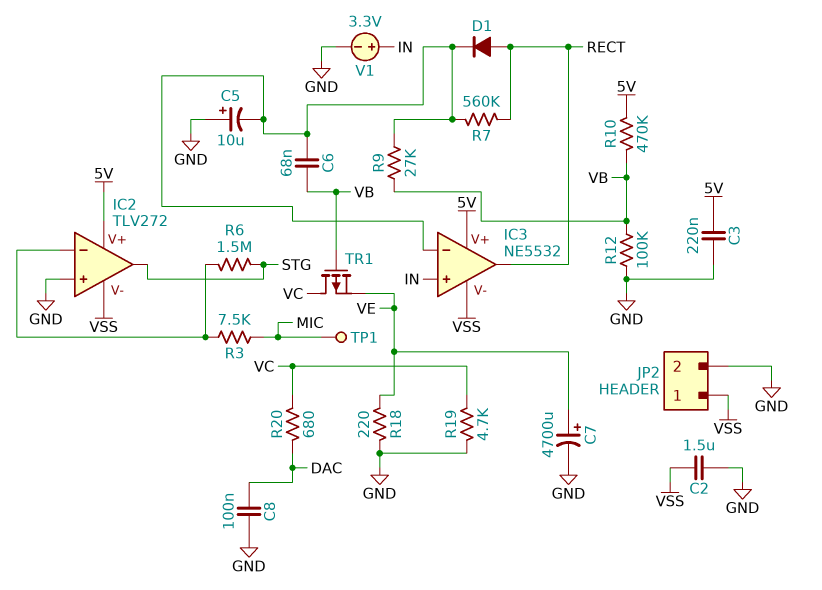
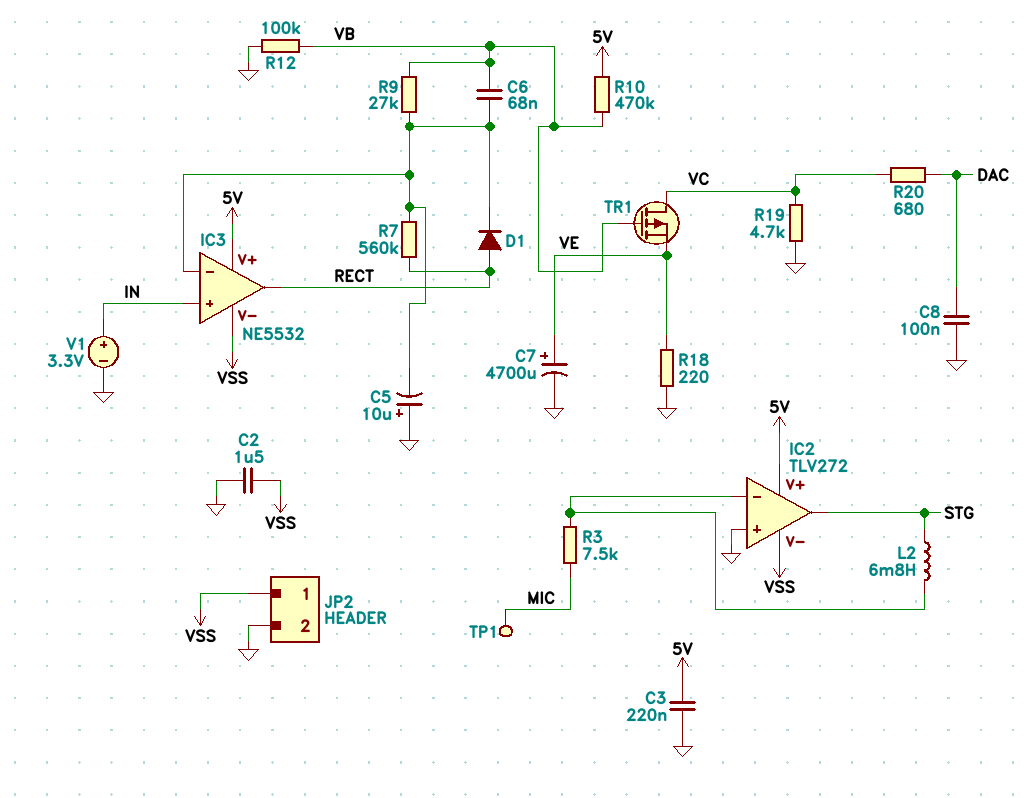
L2: none -> 6.8mH (IC2/in-, STG)
R6: 1.5M (IC2/in-, STG) -> none

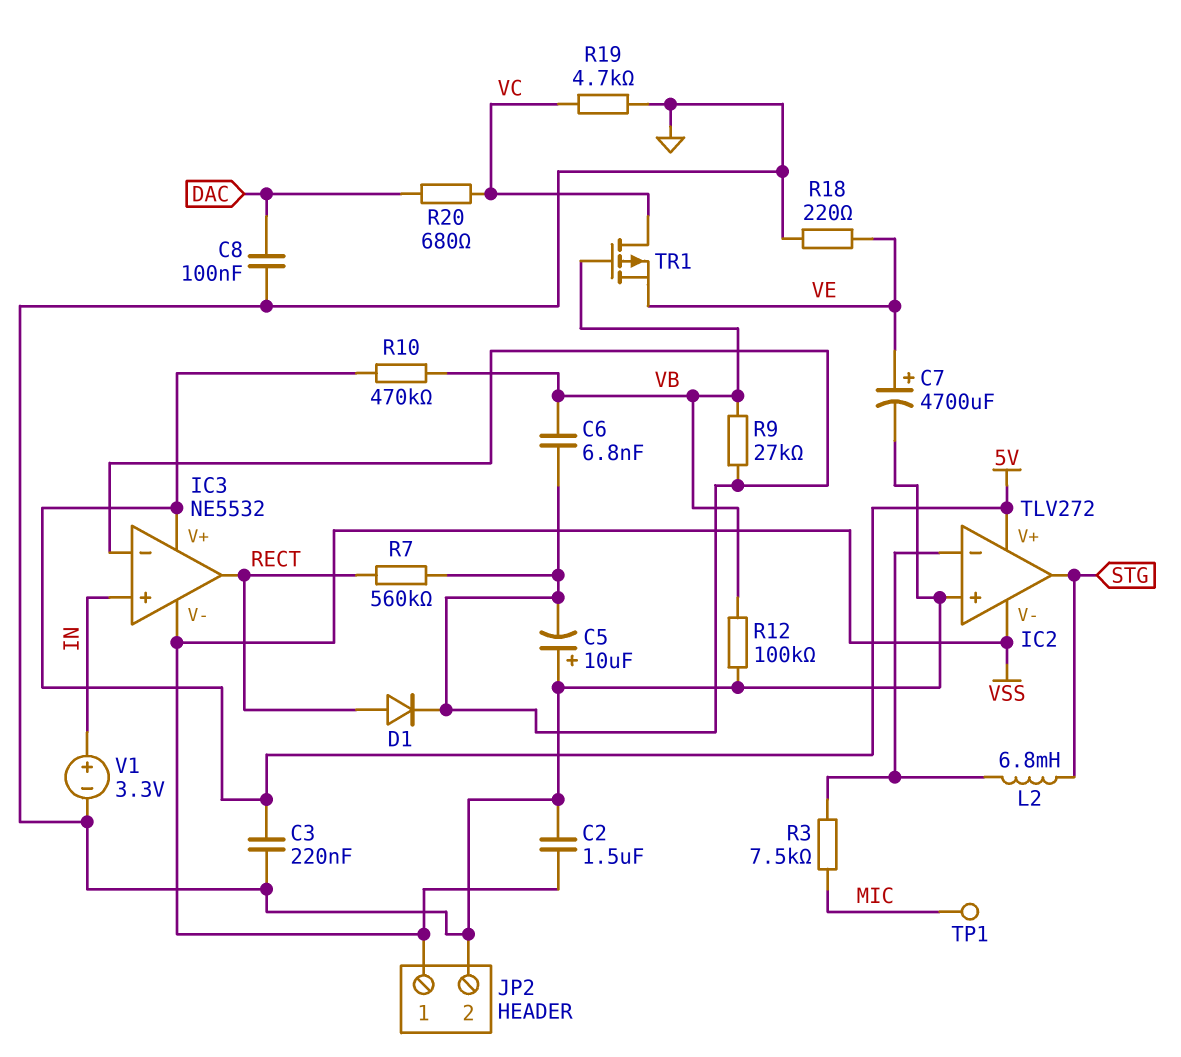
C6: 68nF (IC3/in-, VB) -> 6.8nF (IC3/in-, VB)

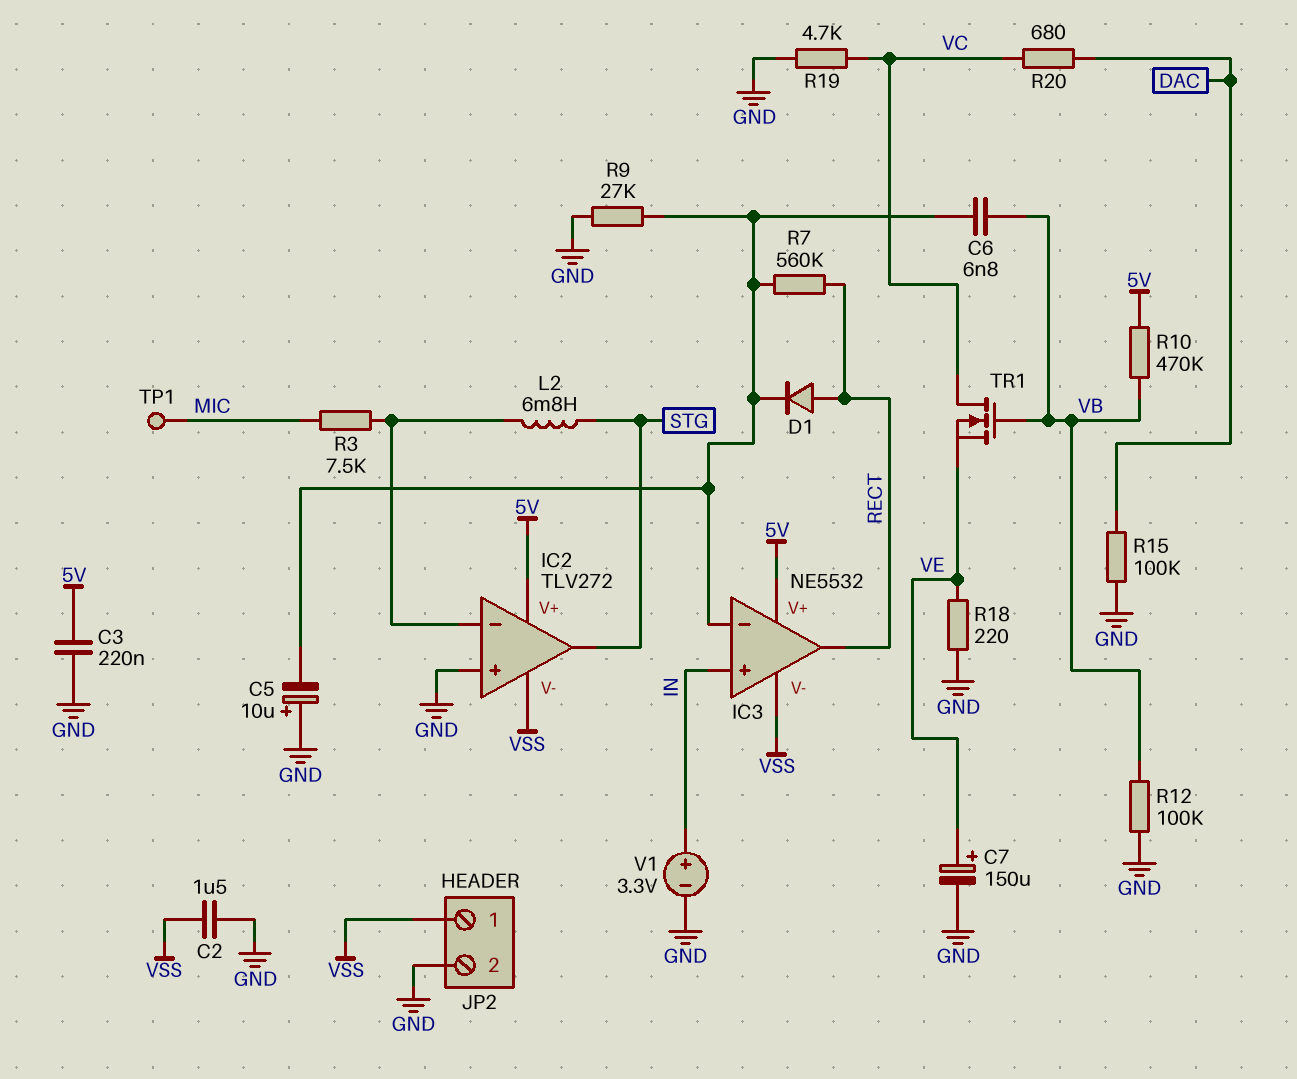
C7: 4700uF (plus VE, minus GND) -> 150uF (plus VE, minus GND)
C8: 100nF (DAC, GND) -> none
R9: 27k (IC3/in-, VB) -> 27k (GND, IC3/in-)
R15: none -> 100k (DAC, GND)
TR1: PMOS (G VB, D VC, S VE) -> NMOS (G VB, D VC, S VE)

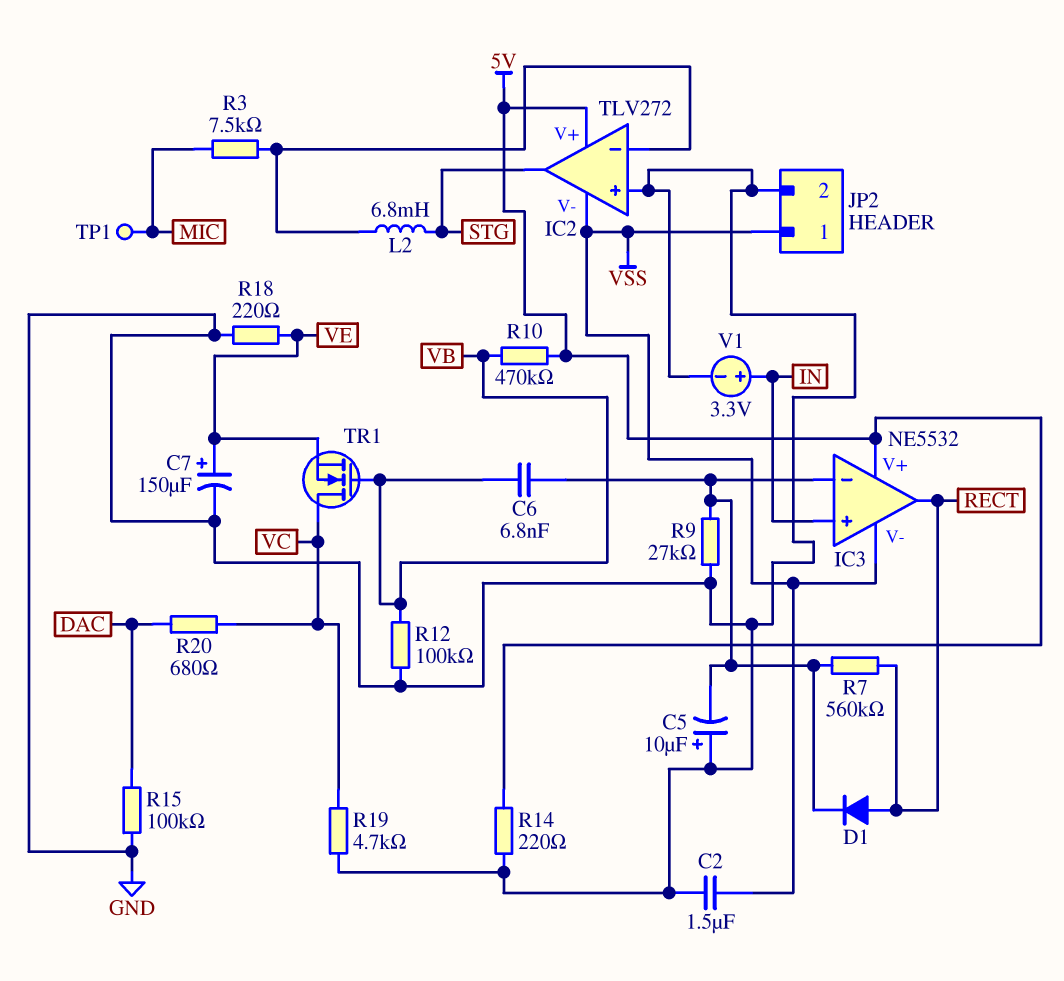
C3: 220nF (5V, GND) -> none
R14: none -> 220 (5V, GND)

